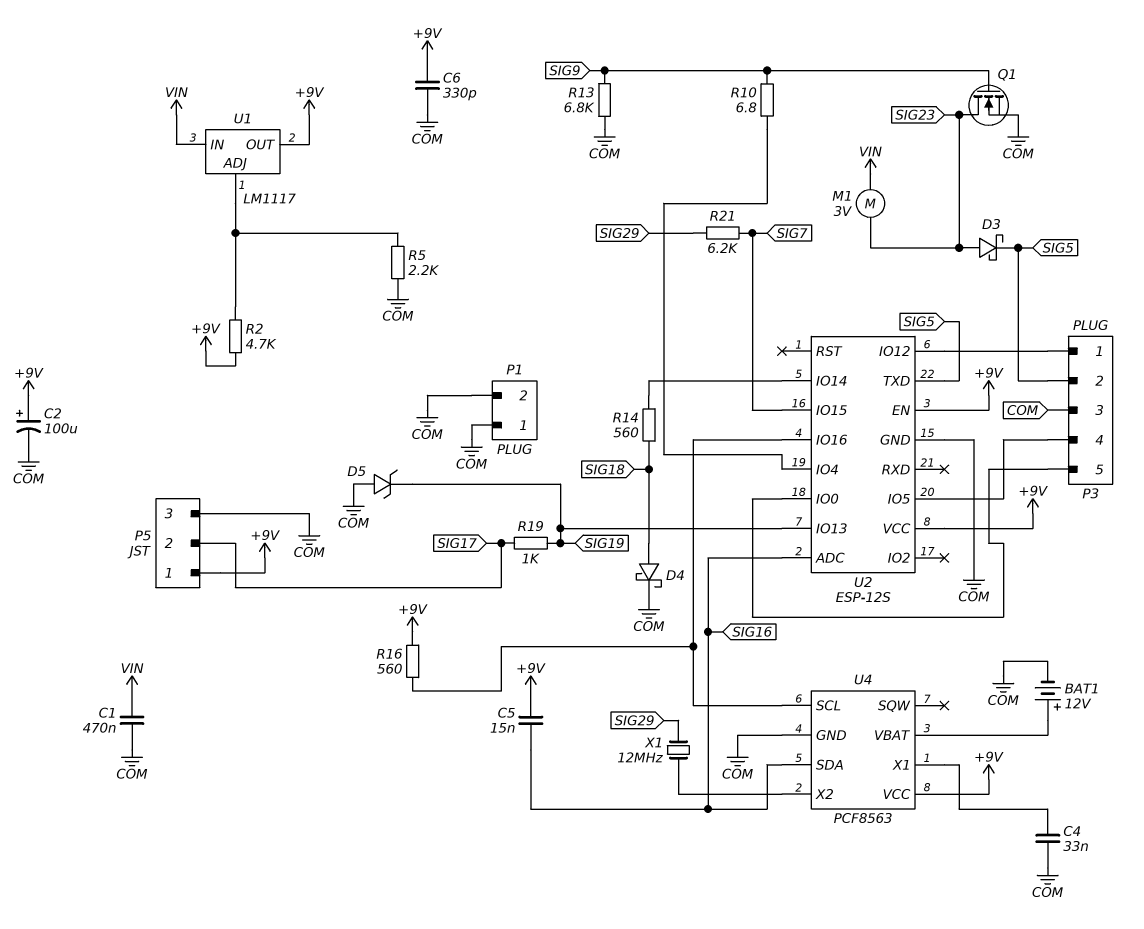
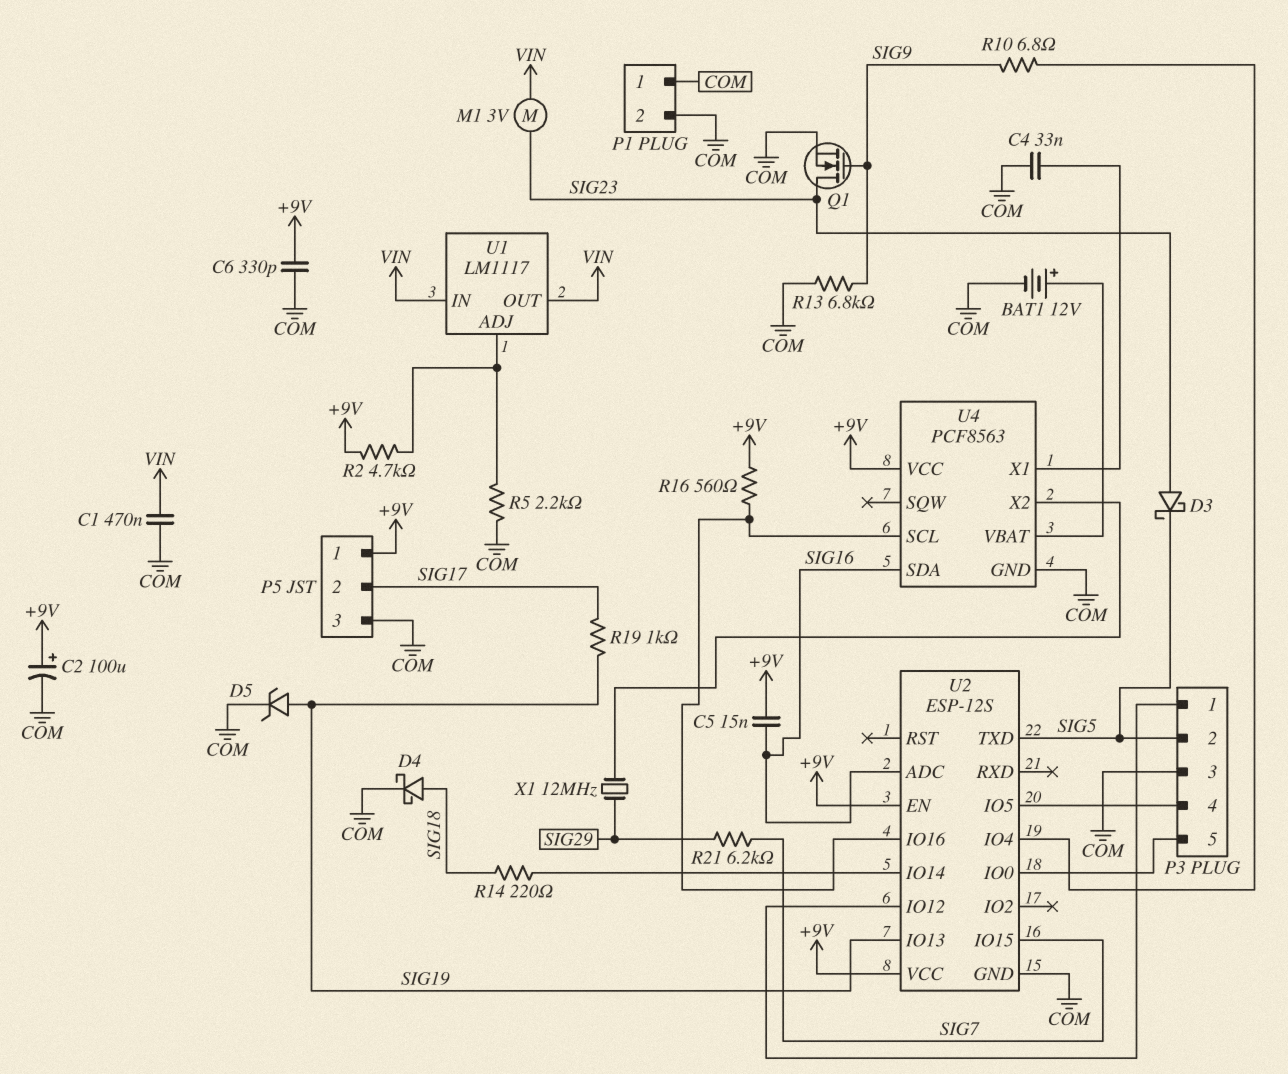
D5: zener (A COM, K SIG19) -> zener (A SIG19, K COM)
R14: 560 (SIG18, U2/IO14) -> 220 (SIG18, U2/IO14)
U1 pin OUT: +9V -> VIN

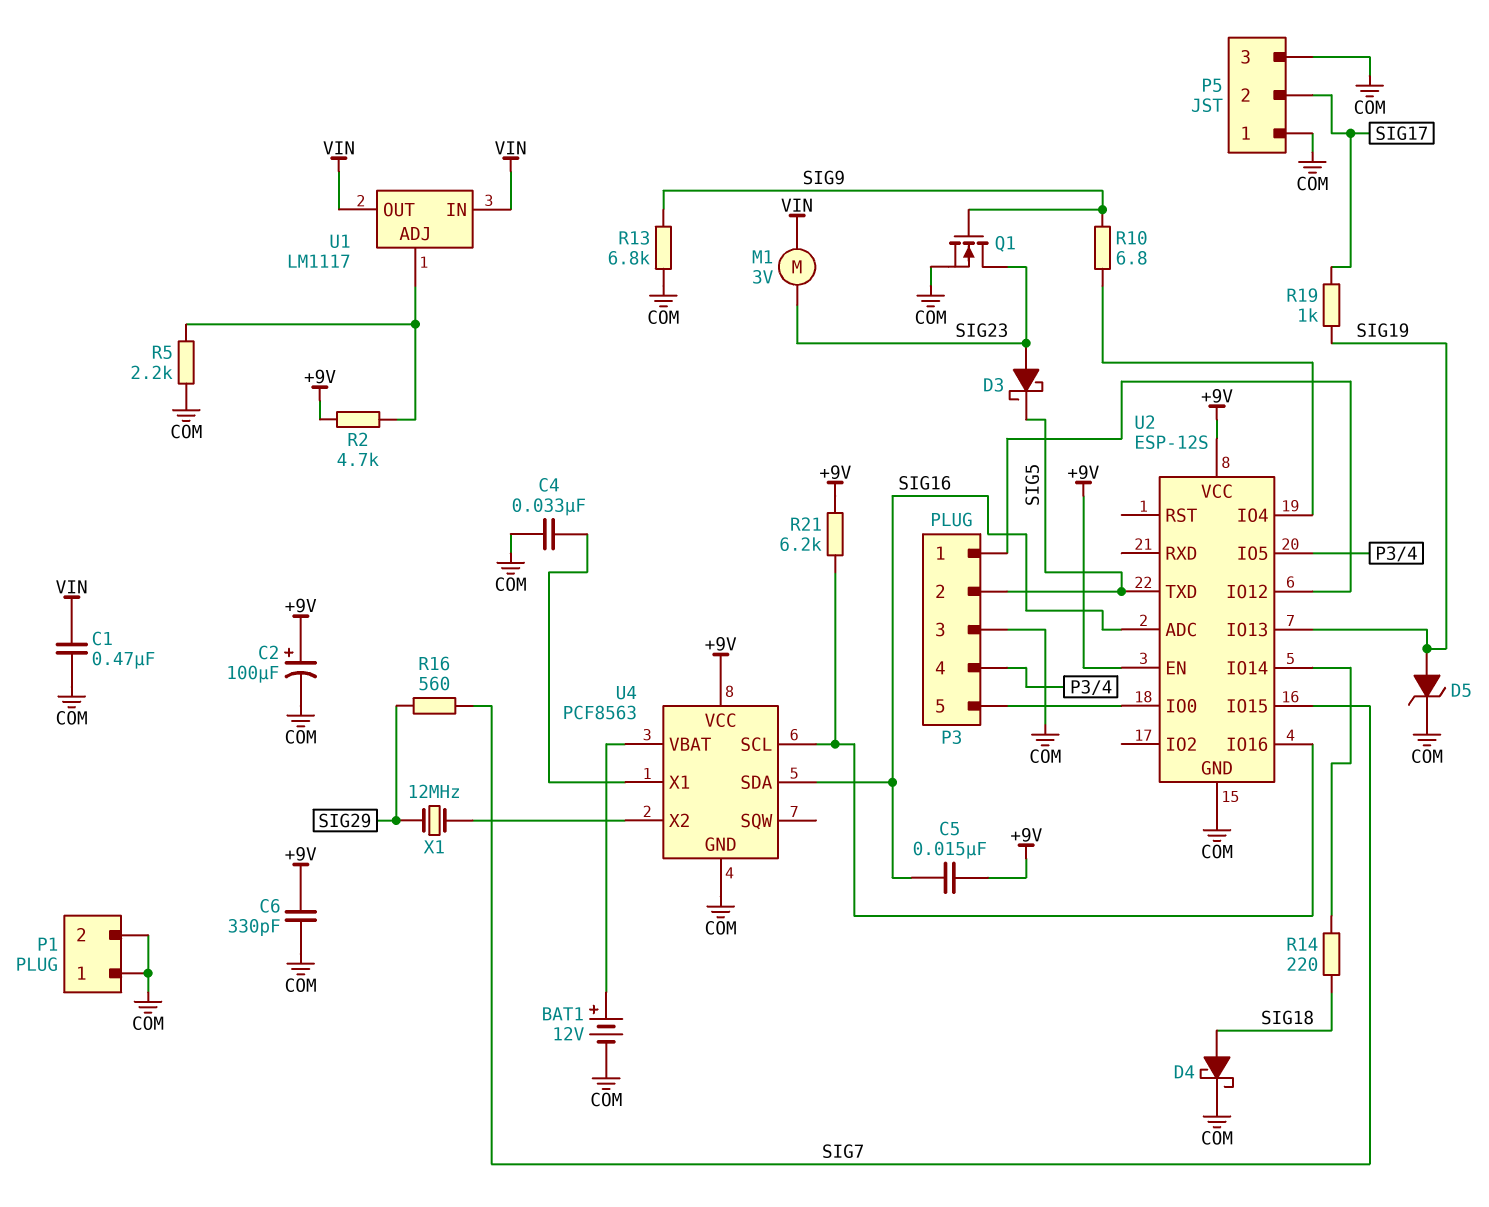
P5 pin 1: +9V -> COM
R16: 560 (+9V, U2/IO16) -> 560 (SIG7, SIG29)
R21: 6.2k (SIG7, SIG29) -> 6.2k (+9V, U2/IO16)

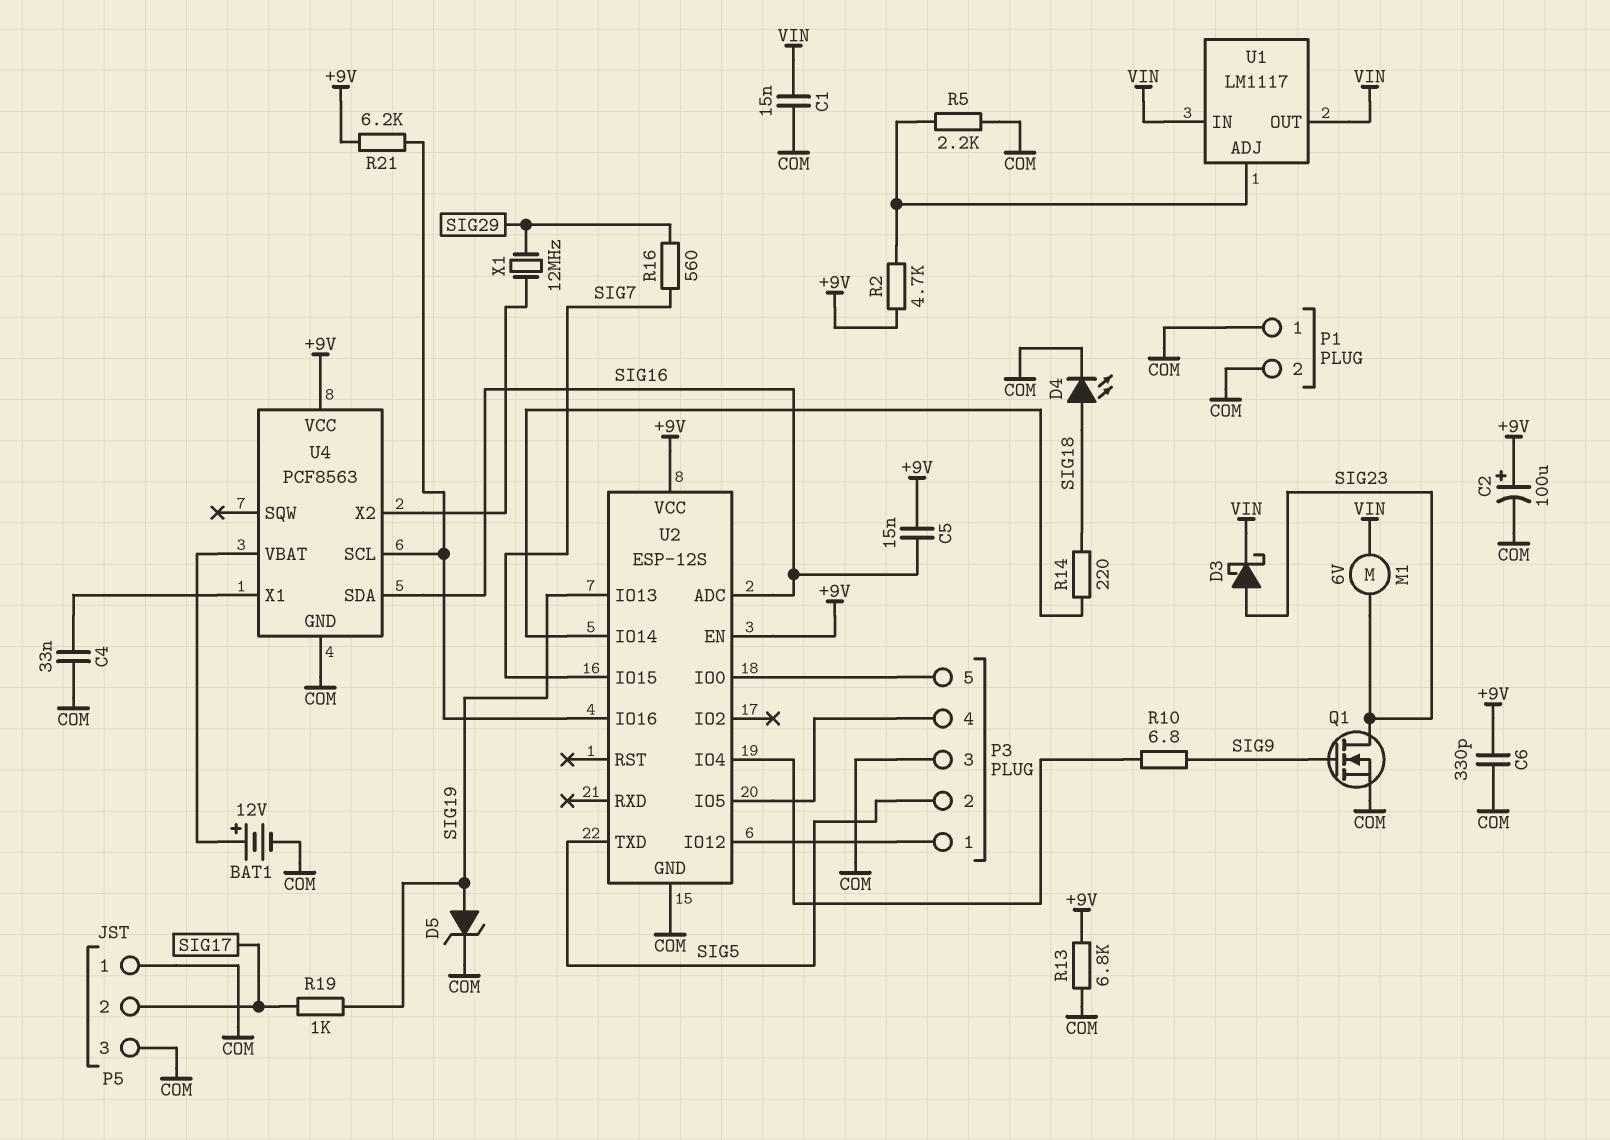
C1: 470nF (COM, VIN) -> 15nF (COM, VIN)
D3: schottky (A SIG23, K SIG5) -> schottky (A SIG23, K VIN)
D4: schottky (A SIG18, K COM) -> LED (A SIG18, K COM)
M1: motor 3V (SIG23, VIN) -> motor 6V (SIG23, VIN)
R13: 6.8k (COM, SIG9) -> 6.8k (+9V, COM)

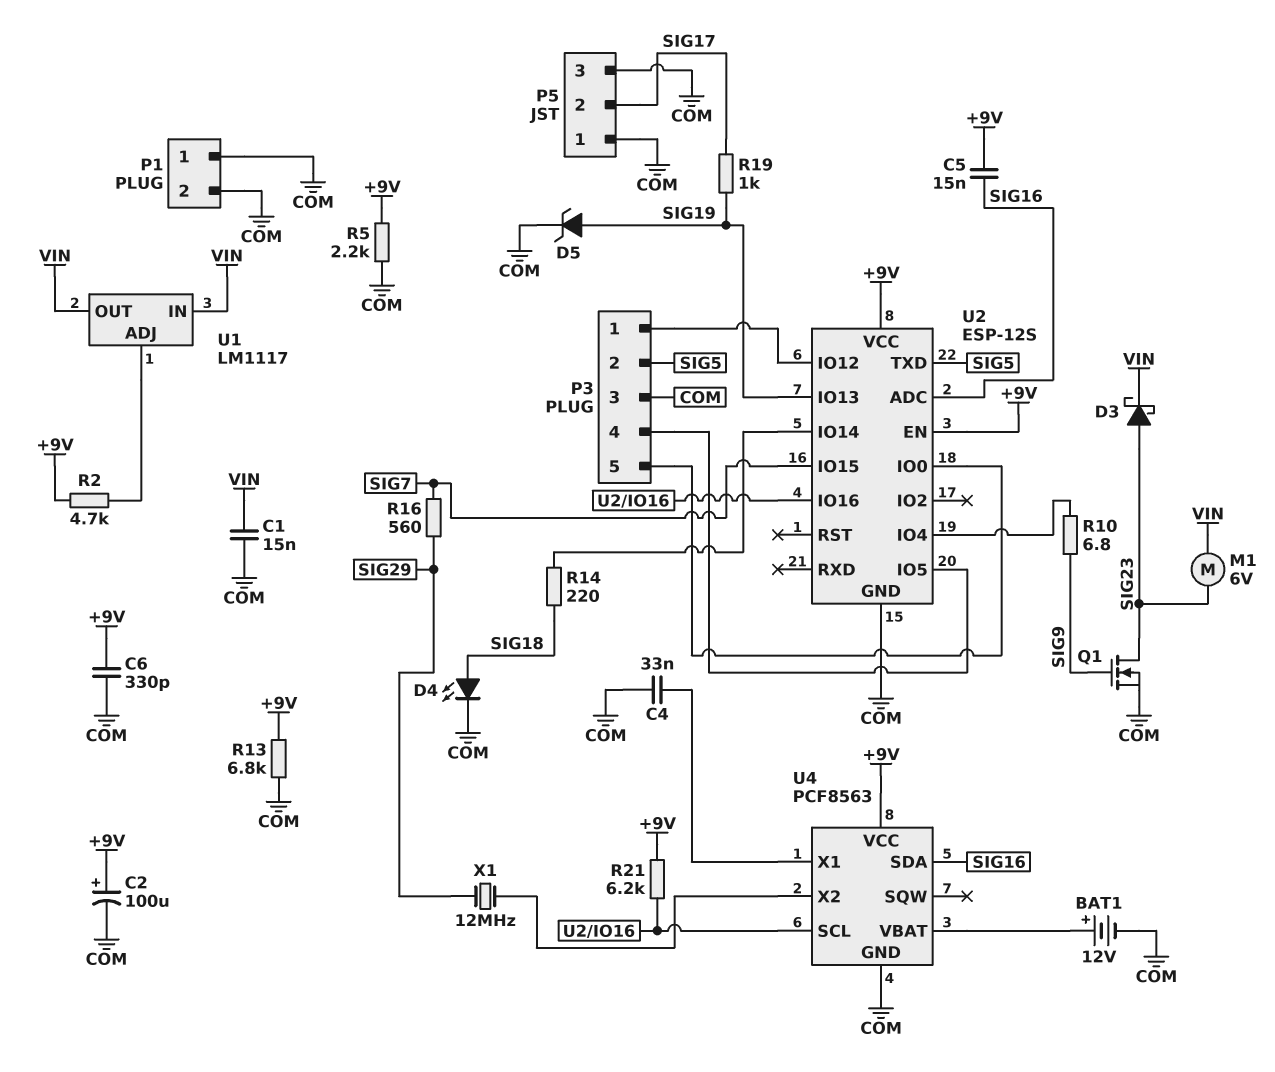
R5: 2.2k (COM, U1/ADJ) -> 2.2k (+9V, COM)

